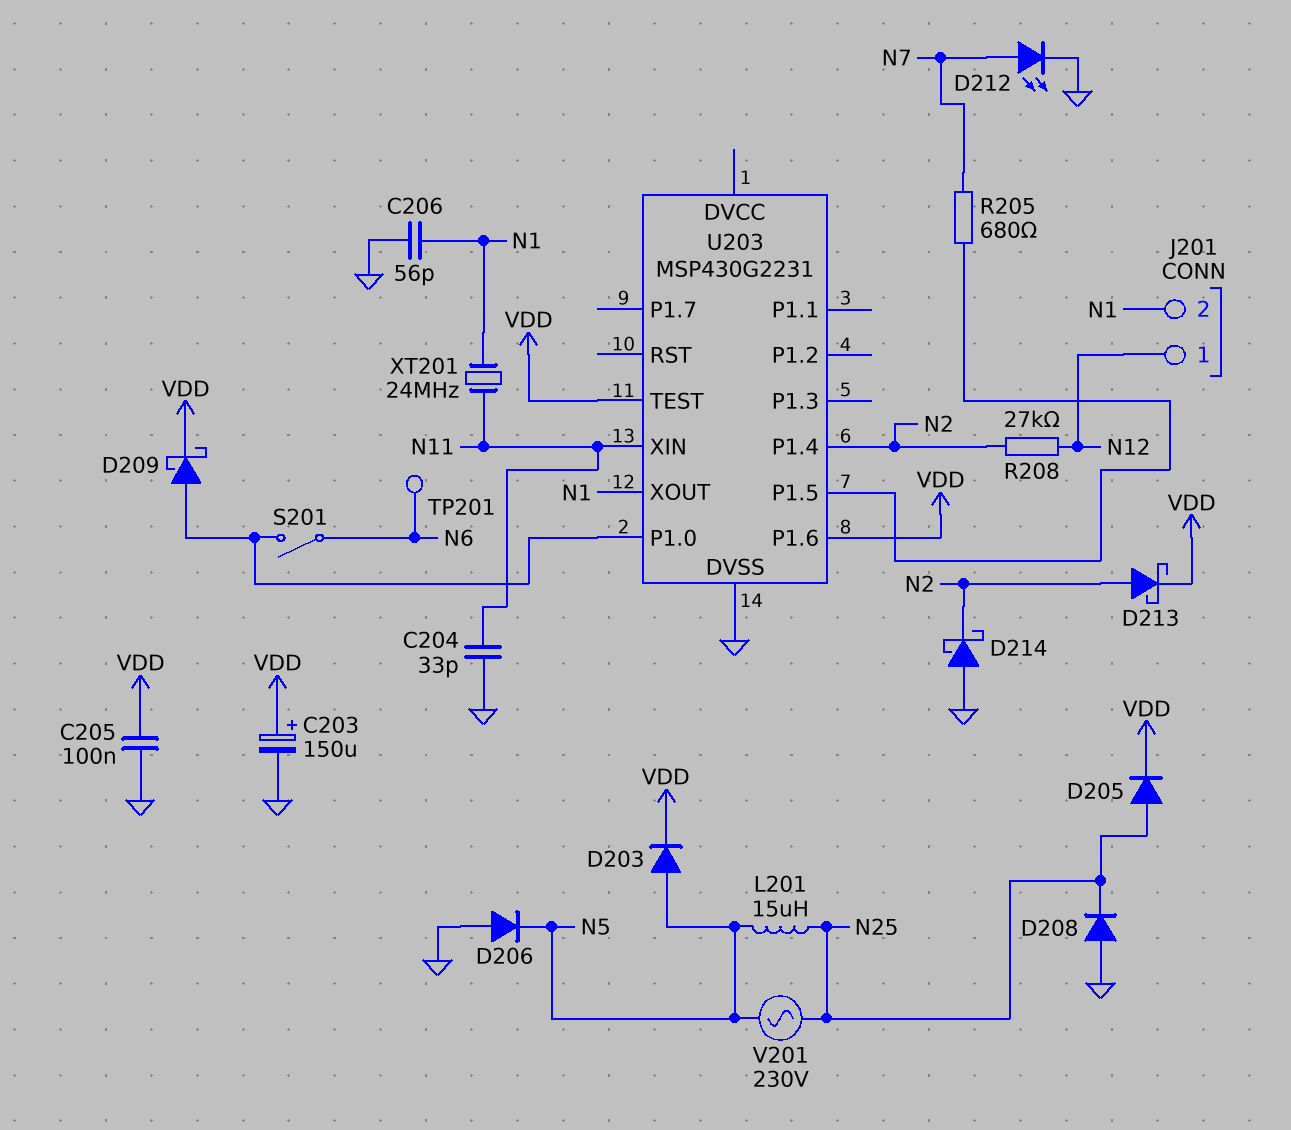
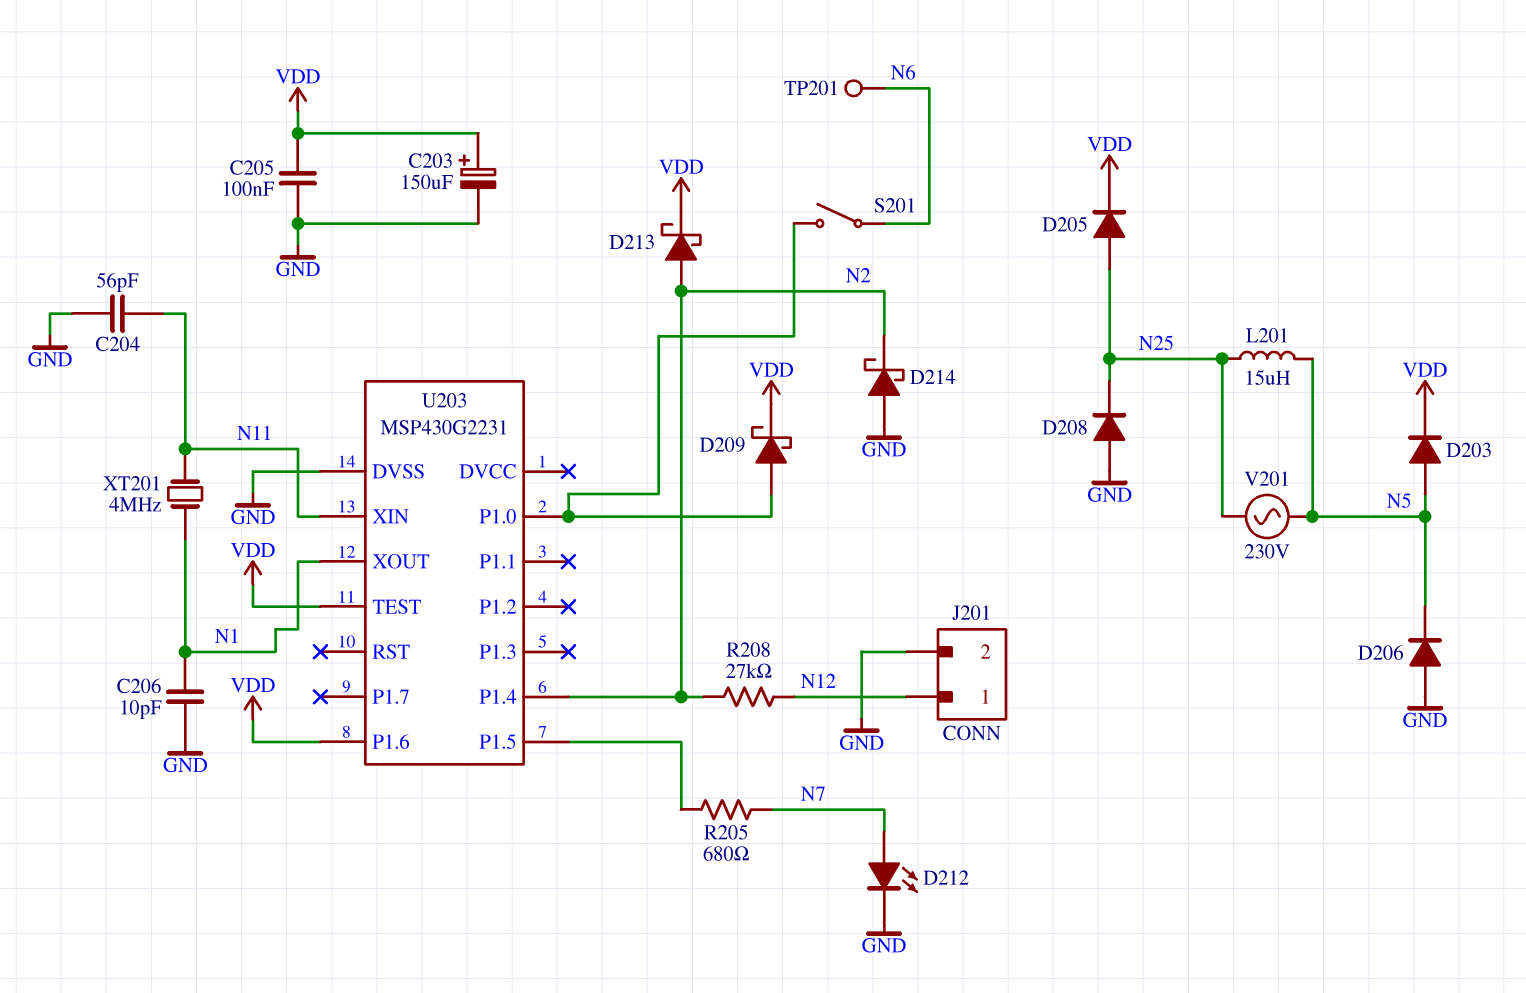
C204: 33pF (GND, N11) -> 56pF (GND, N11)
C206: 56pF (GND, N1) -> 10pF (GND, N1)
J201 pin 2: N1 -> GND
XT201: 24MHz (N1, N11) -> 4MHz (N1, N11)

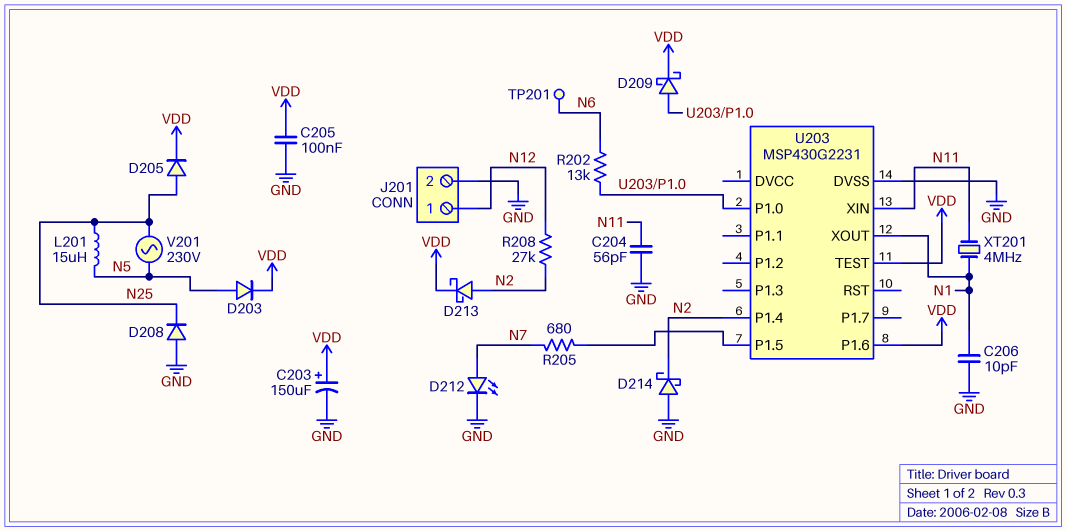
D206: diode (A GND, K N5) -> none
R202: none -> 13k (N6, U203/P1.0)
S201: switch (N6, U203/P1.0) -> none

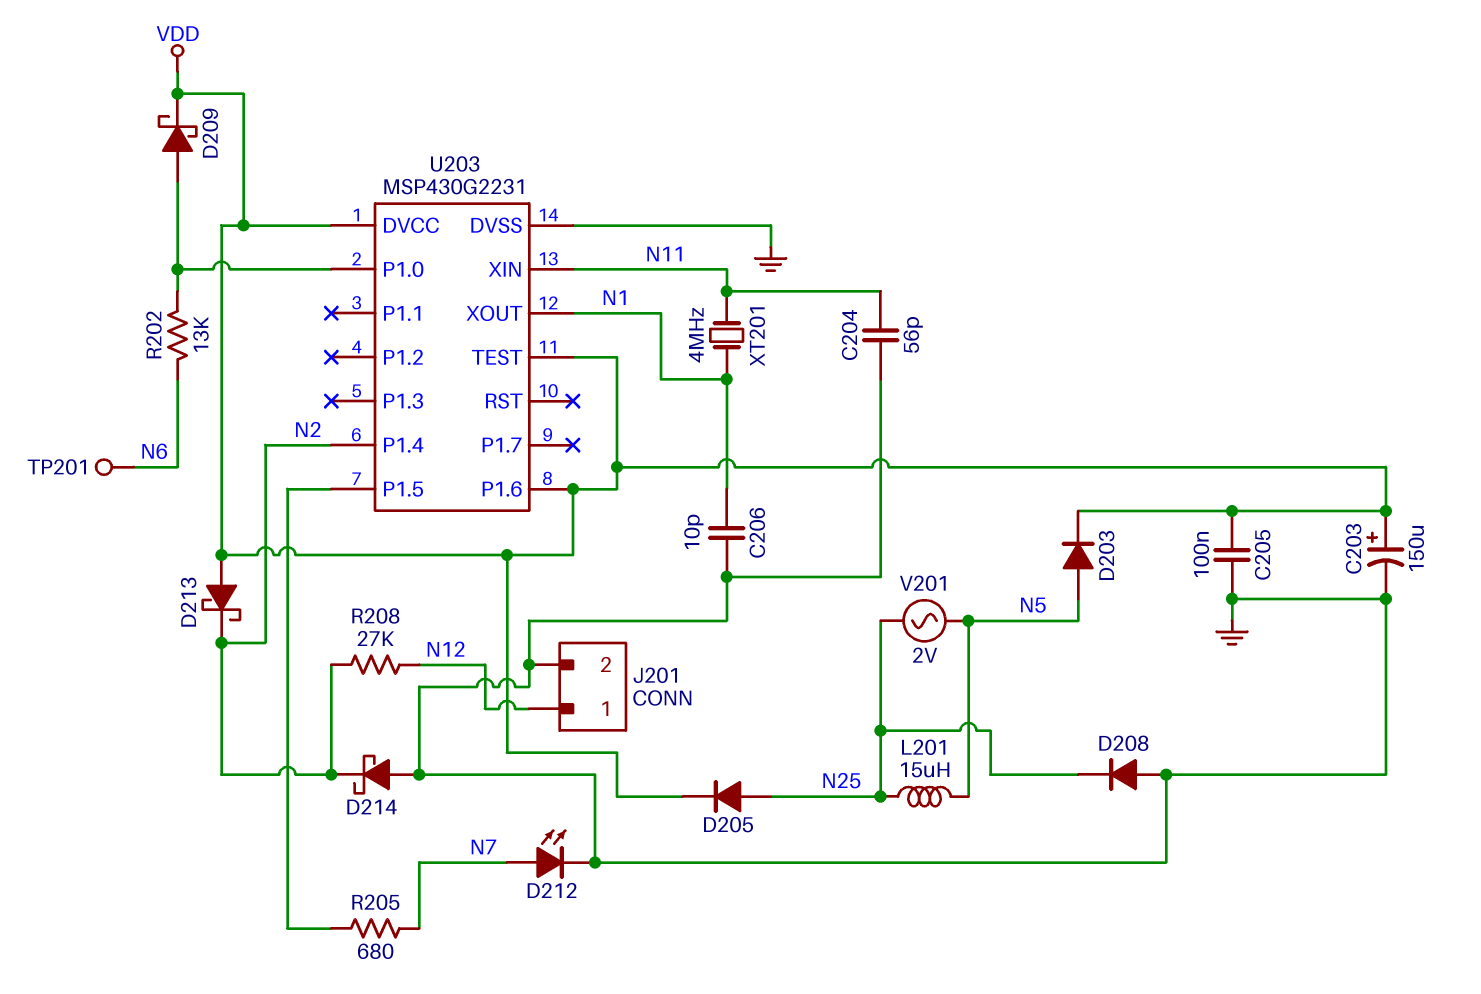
D213: schottky (A N2, K VDD) -> schottky (A VDD, K N2)
U203 pin DVCC: none -> VDD
V201: AC 230V (N5, N25) -> AC 2V (N5, N25)

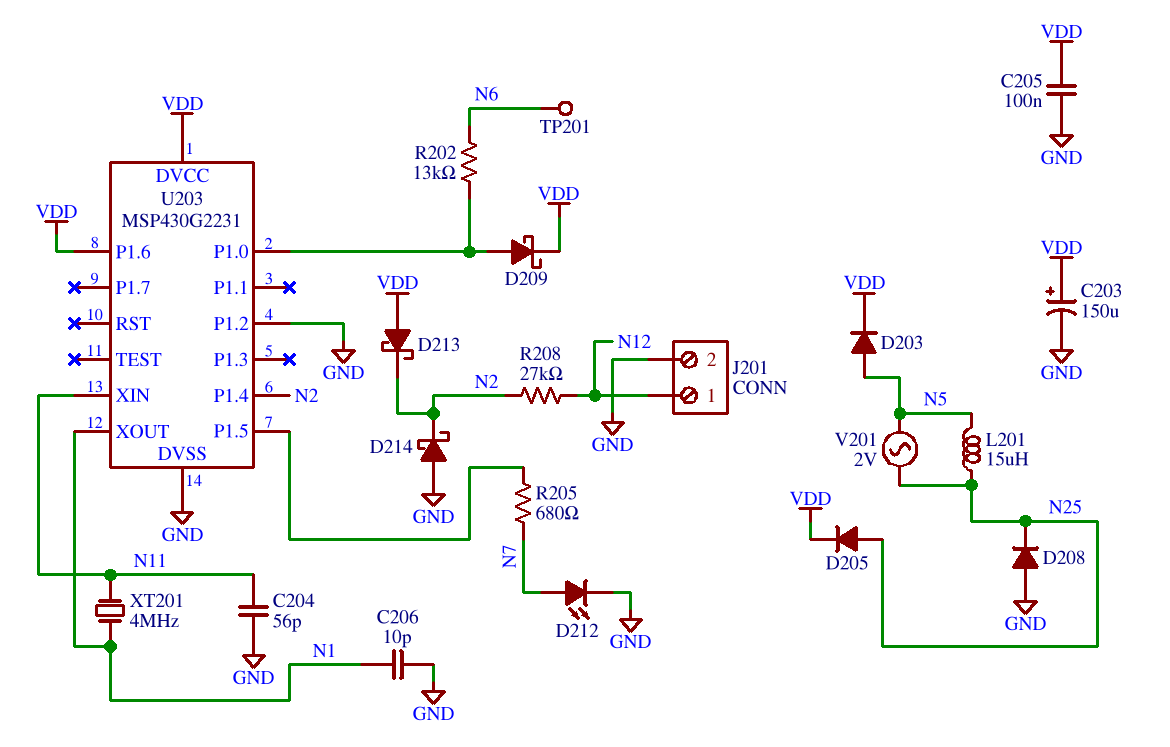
U203 pin P1.2: none -> GND
U203 pin TEST: VDD -> none

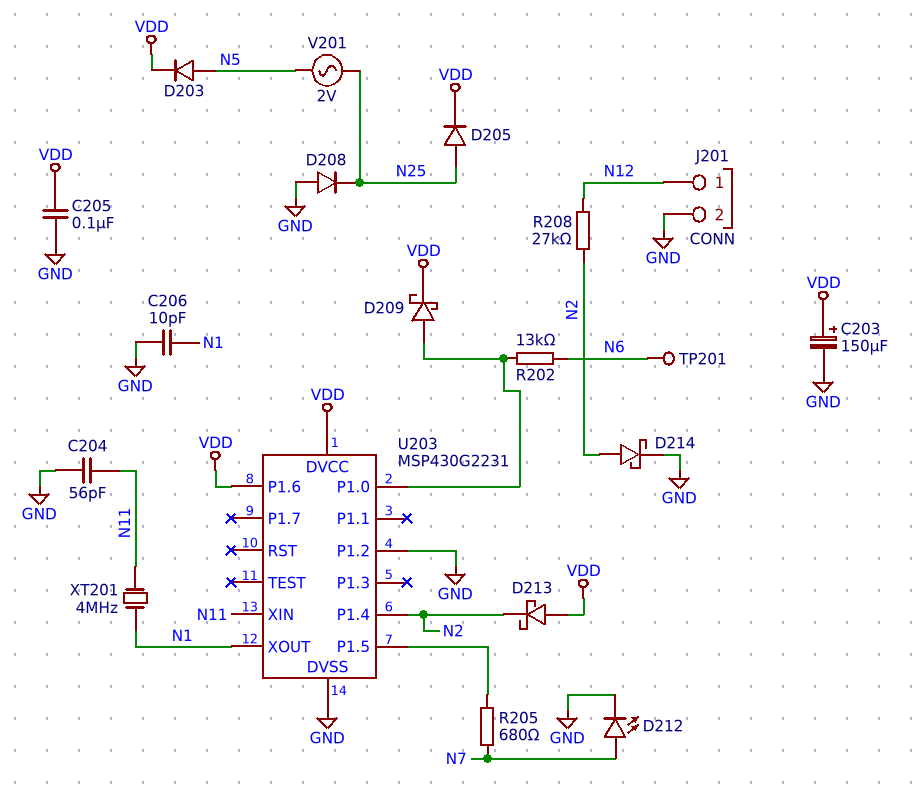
D214: schottky (A GND, K N2) -> schottky (A N2, K GND)
L201: 15uH (N5, N25) -> none

